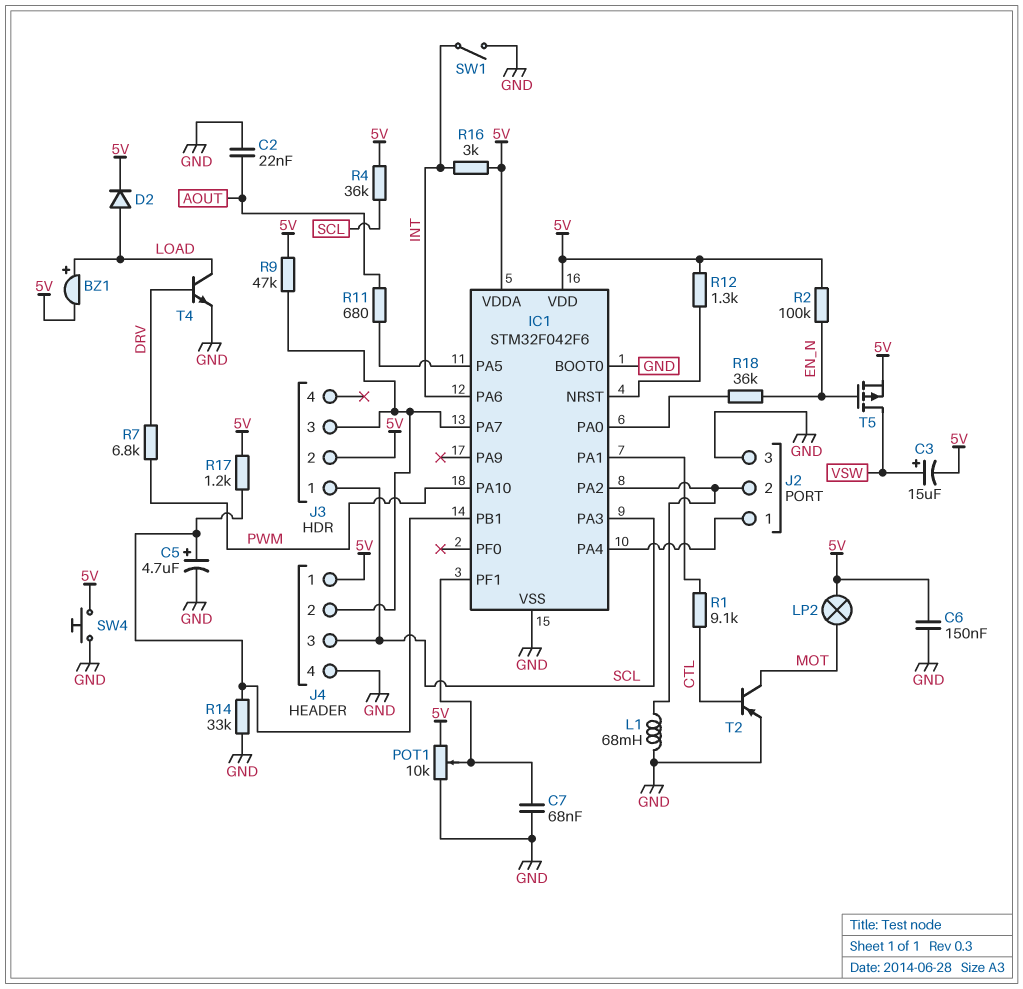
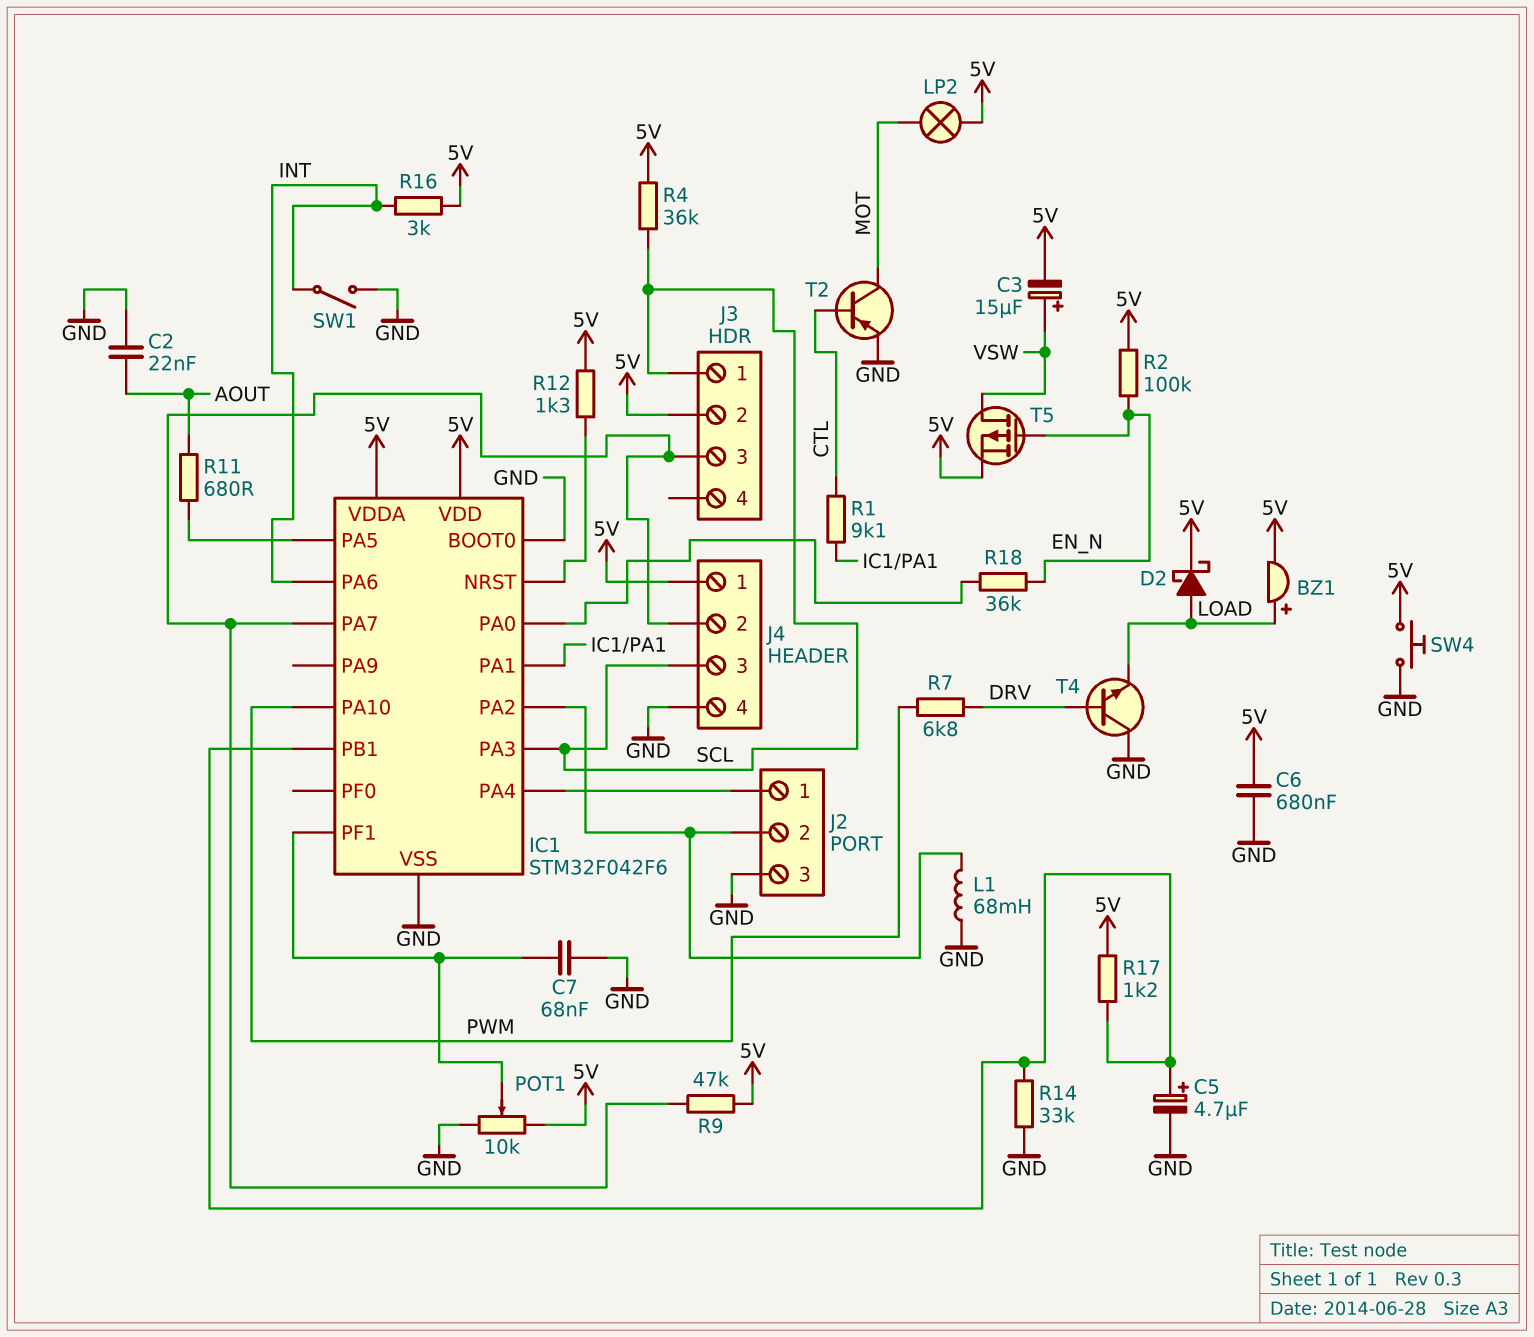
C6: 150nF (5V, GND) -> 680nF (5V, GND)
D2: diode (A LOAD, K 5V) -> schottky (A LOAD, K 5V)
T4: NPN (B DRV, C LOAD, E GND) -> NPN (B DRV, C GND, E LOAD)

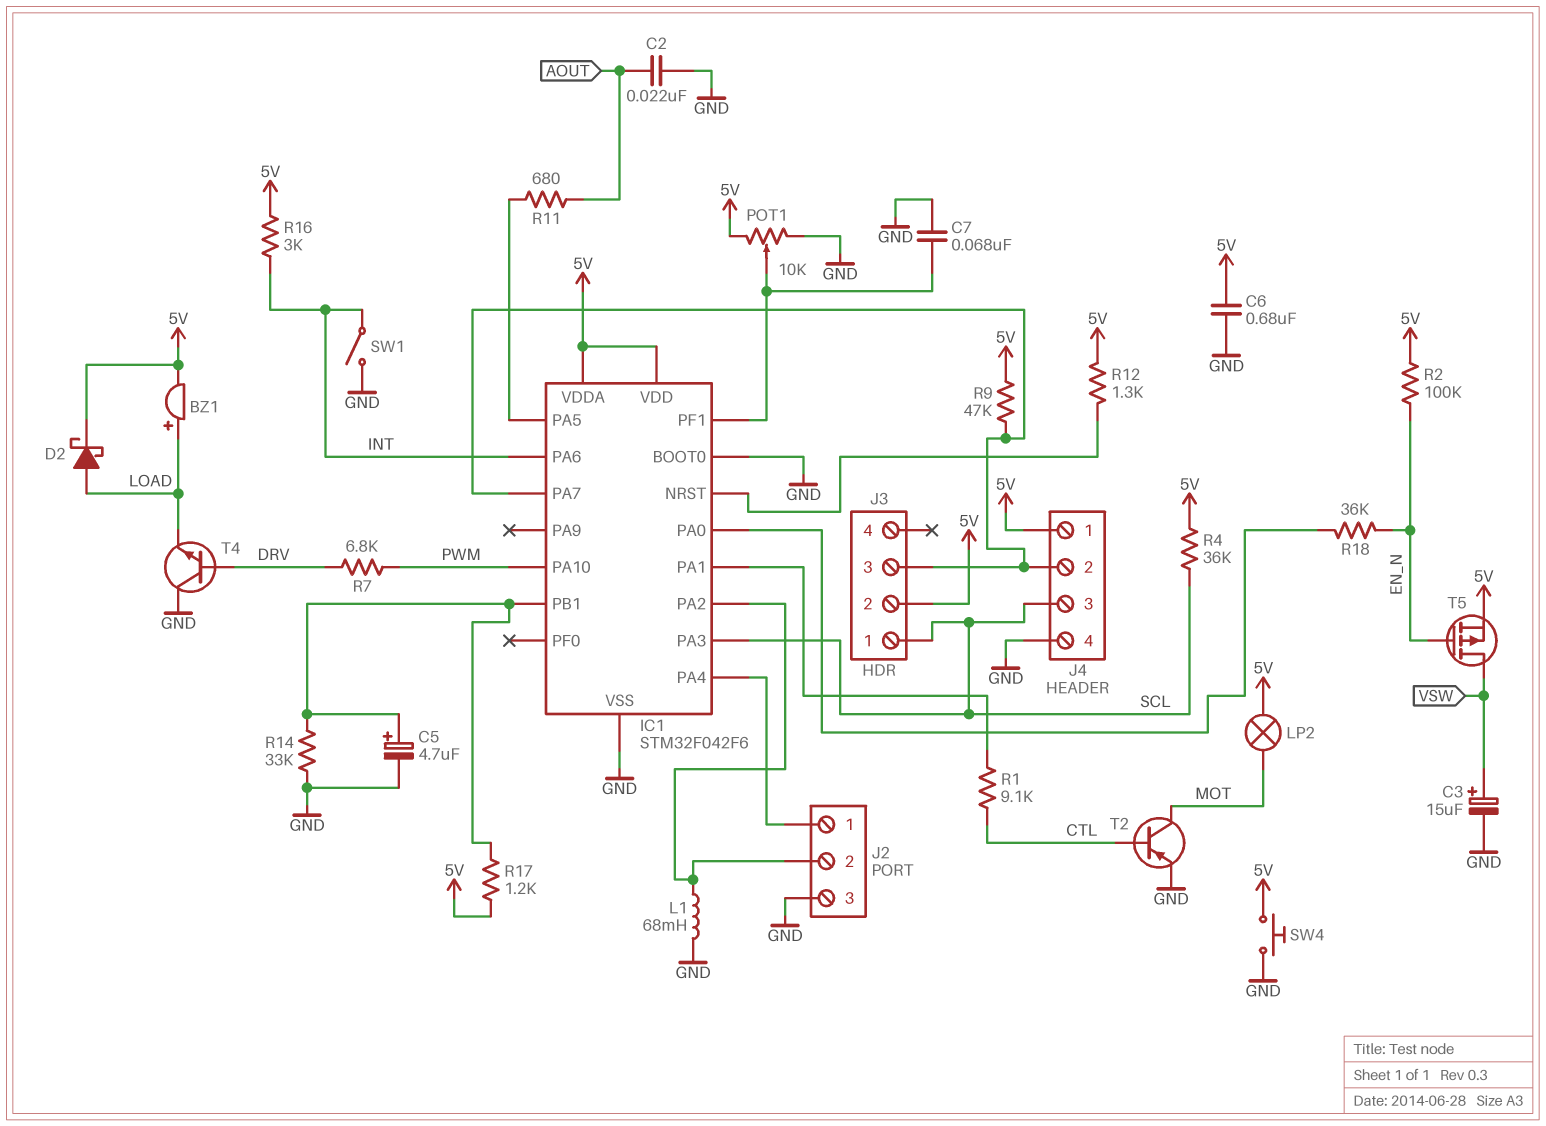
C3: 15uF (plus VSW, minus 5V) -> 15uF (plus VSW, minus GND)

